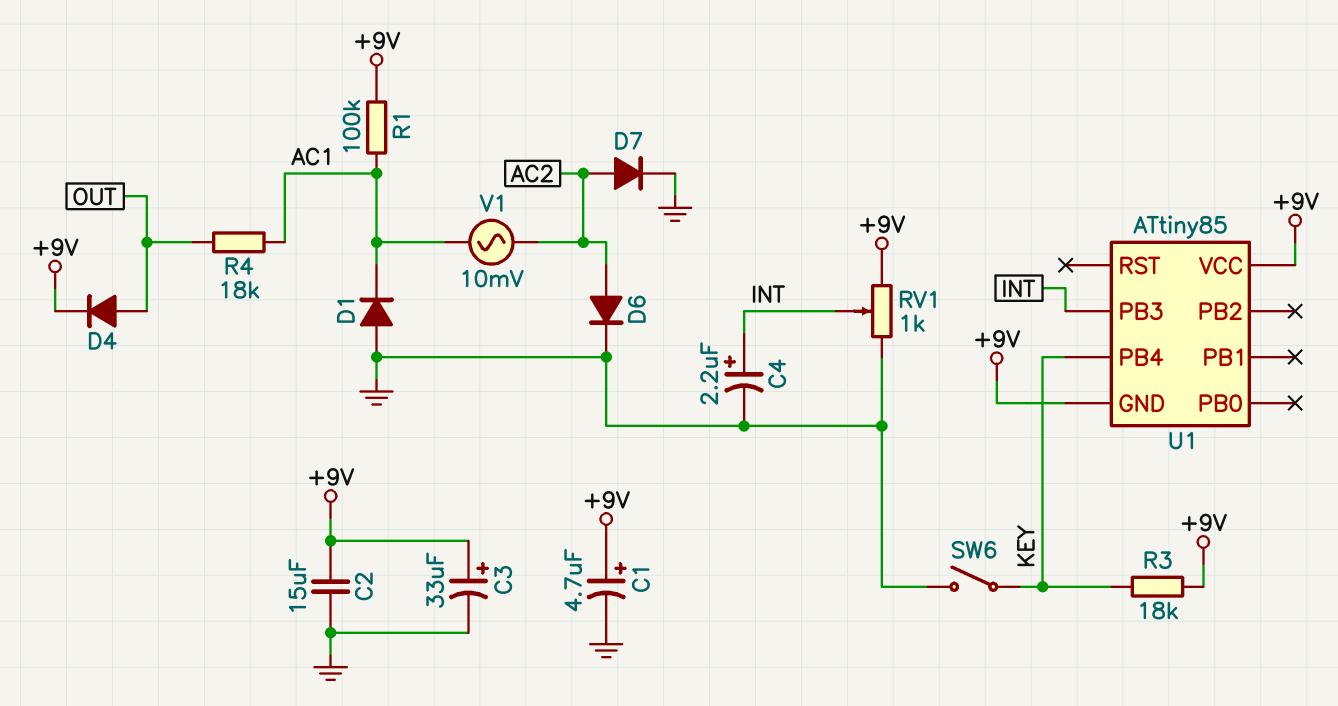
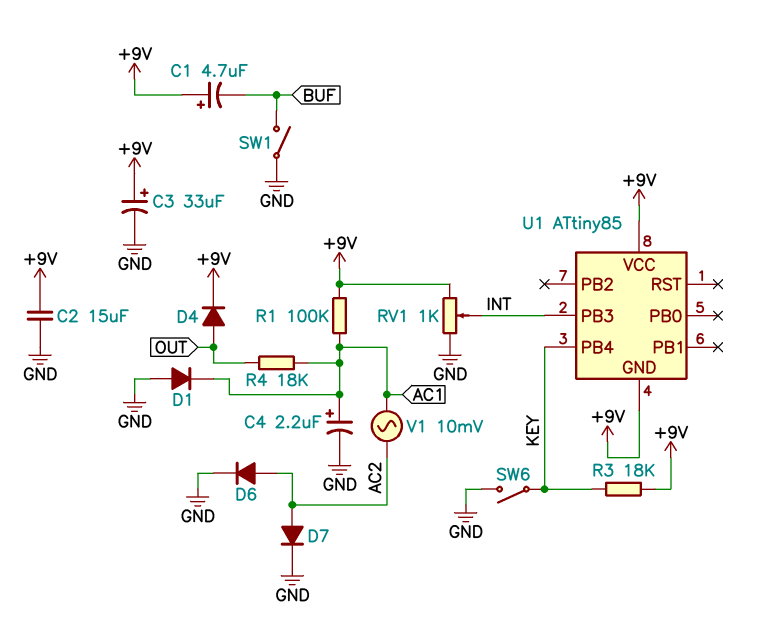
C1: 4.7uF (plus +9V, minus GND) -> 4.7uF (plus +9V, minus BUF)
C4: 2.2uF (plus INT, minus GND) -> 2.2uF (plus AC1, minus GND)
SW1: none -> switch (BUF, GND)

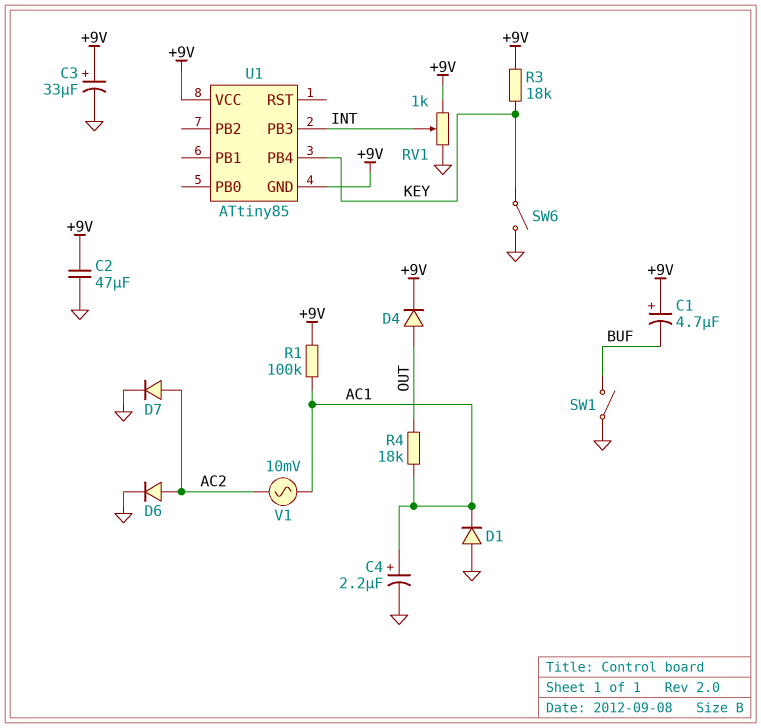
C2: 15uF (+9V, GND) -> 47uF (+9V, GND)

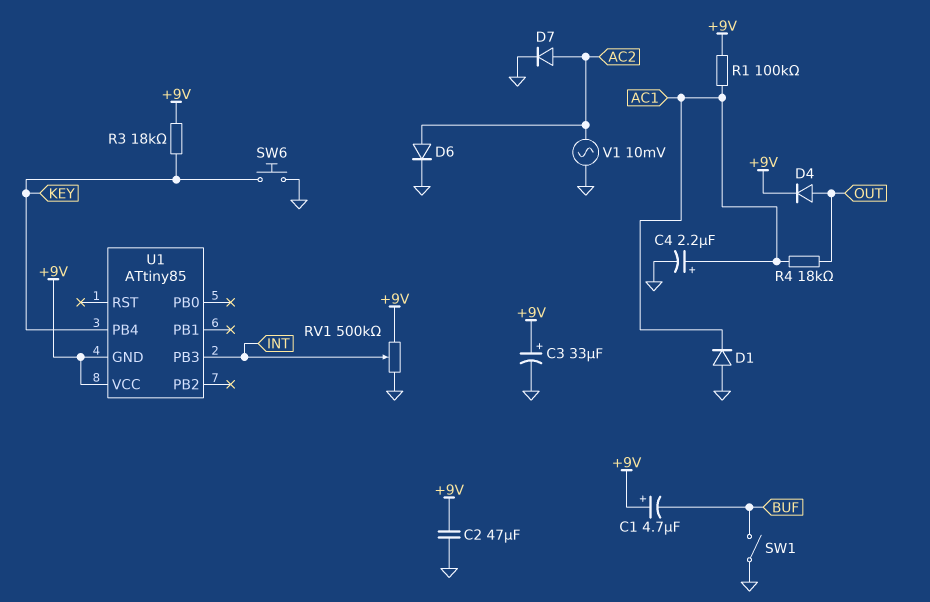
RV1: 1k (+9V, GND, wiper INT) -> 500k (+9V, GND, wiper INT)
SW6: switch (GND, KEY) -> button (GND, KEY)
V1: AC 10mV (AC1, AC2) -> AC 10mV (AC2, GND)

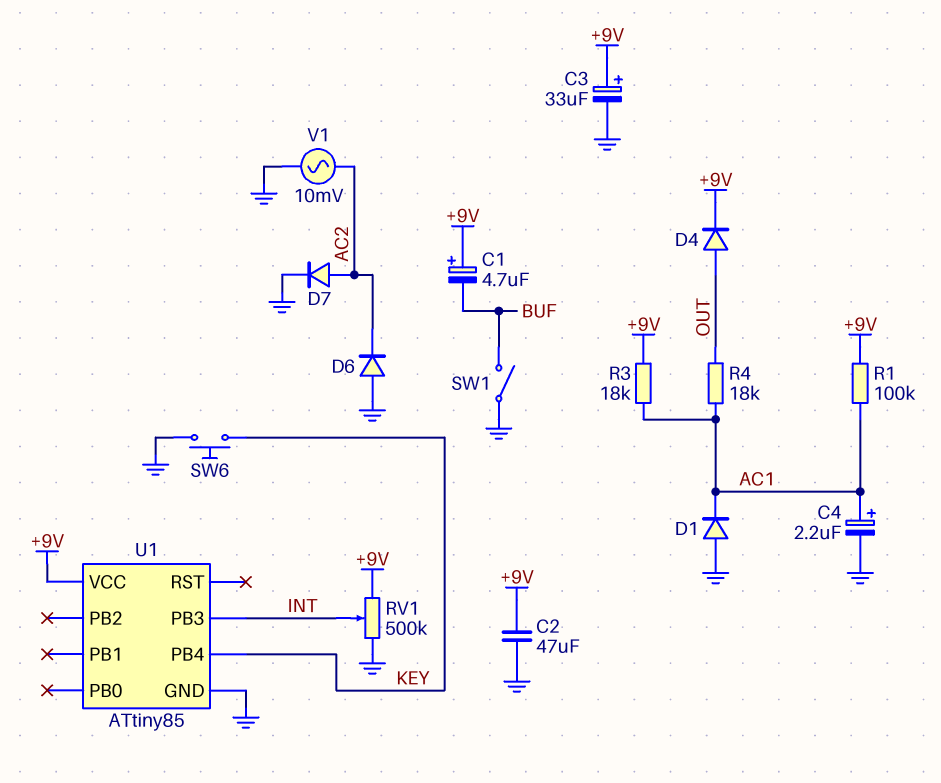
D6: diode (A AC2, K GND) -> diode (A GND, K AC2)
R3: 18k (+9V, KEY) -> 18k (+9V, AC1)
U1 pin GND: +9V -> GND

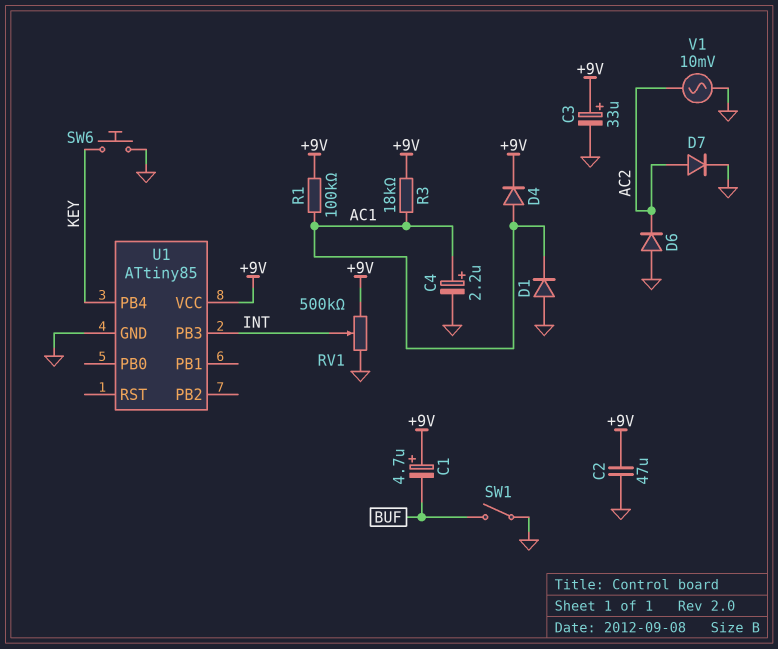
D4: diode (A OUT, K +9V) -> diode (A AC1, K +9V)
R4: 18k (AC1, OUT) -> none

